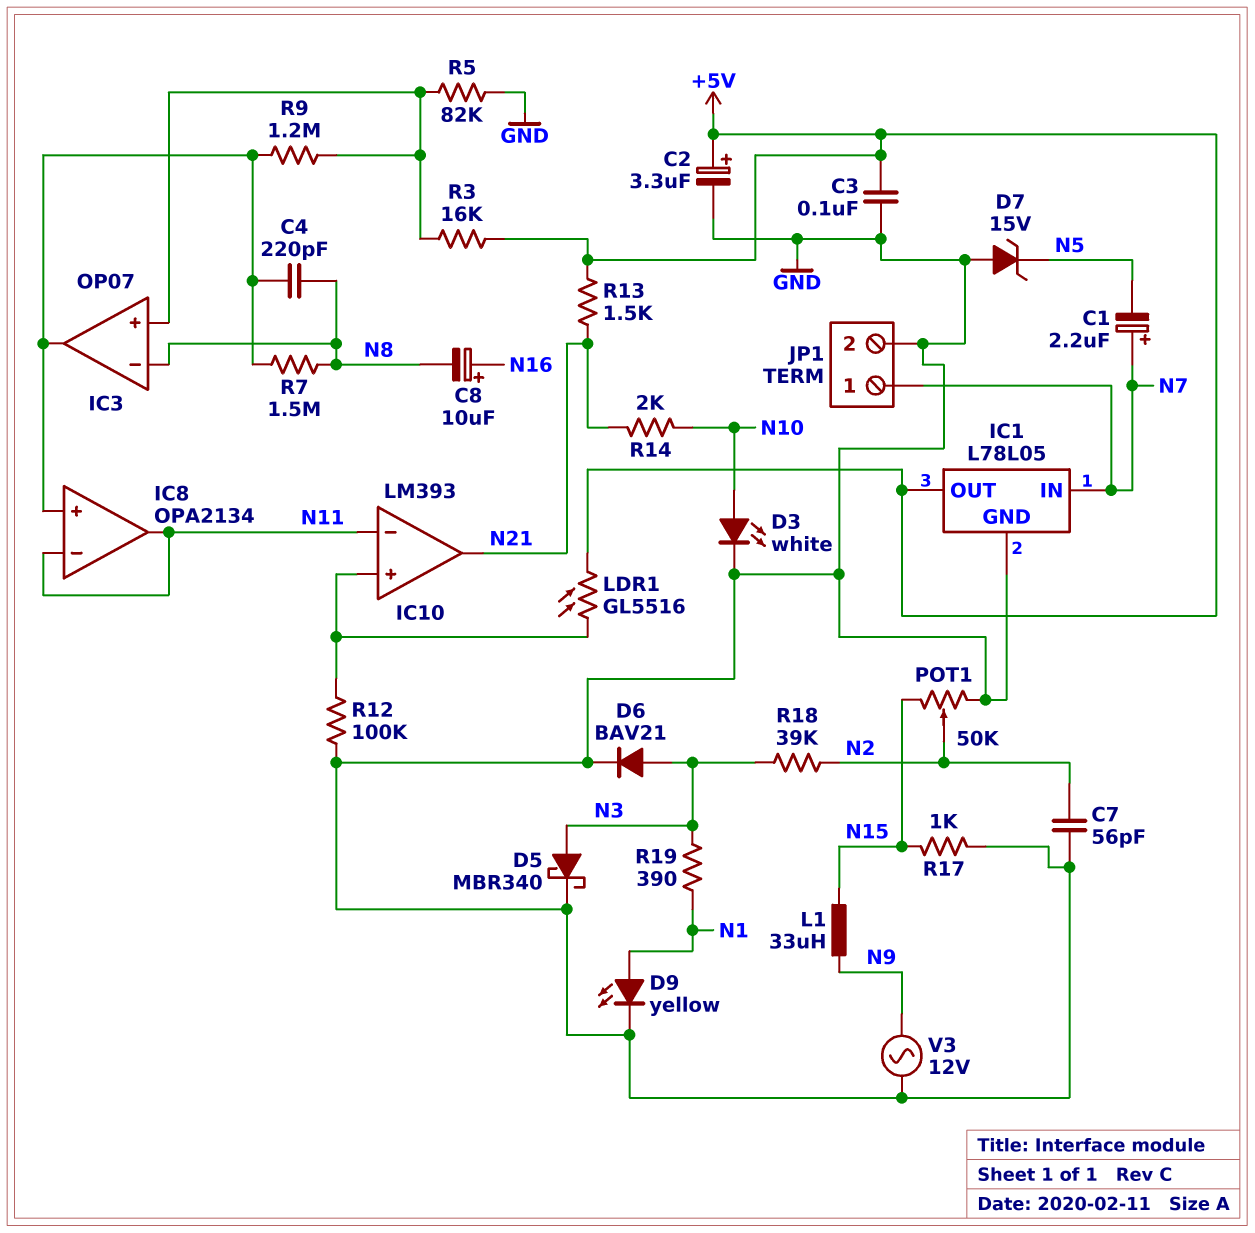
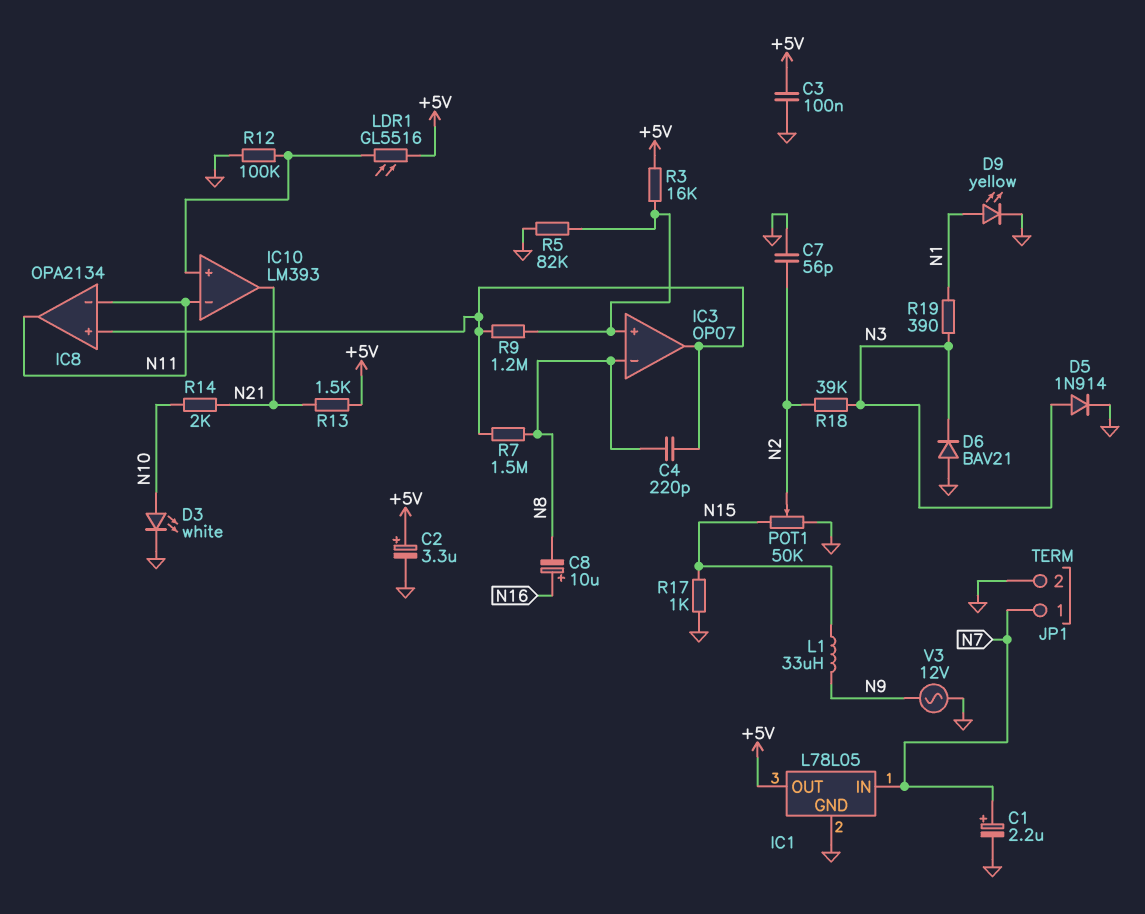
C1: 2.2uF (plus N7, minus N5) -> 2.2uF (plus N7, minus GND)
D5: schottky MBR340 (A N3, K GND) -> diode 1N914 (A N3, K GND)
D6: diode BAV21 (A N3, K GND) -> diode BAV21 (A GND, K N3)
D7: zener 15V (A GND, K N5) -> none

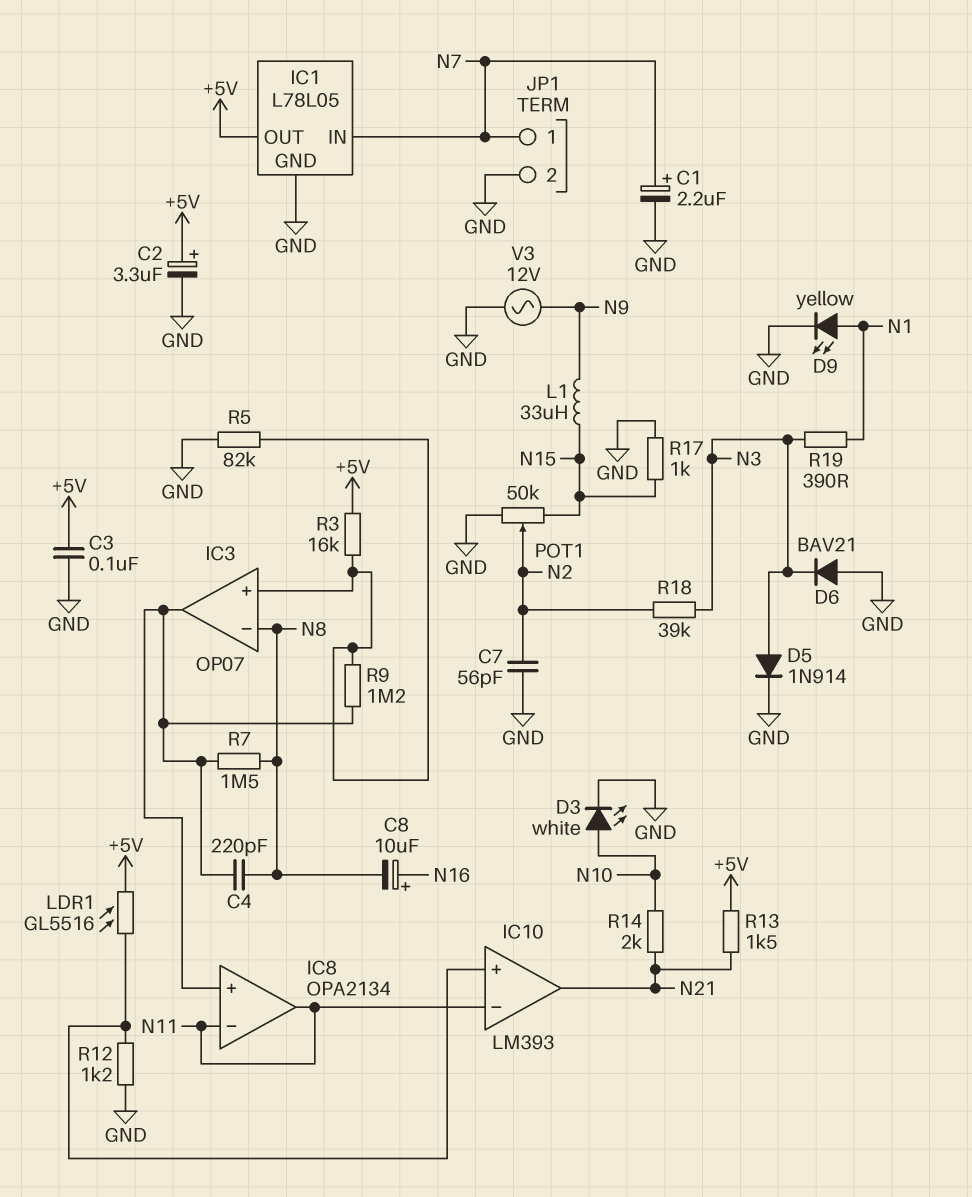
R12: 100k (GND, IC10/in+) -> 1.2k (GND, IC10/in+)

